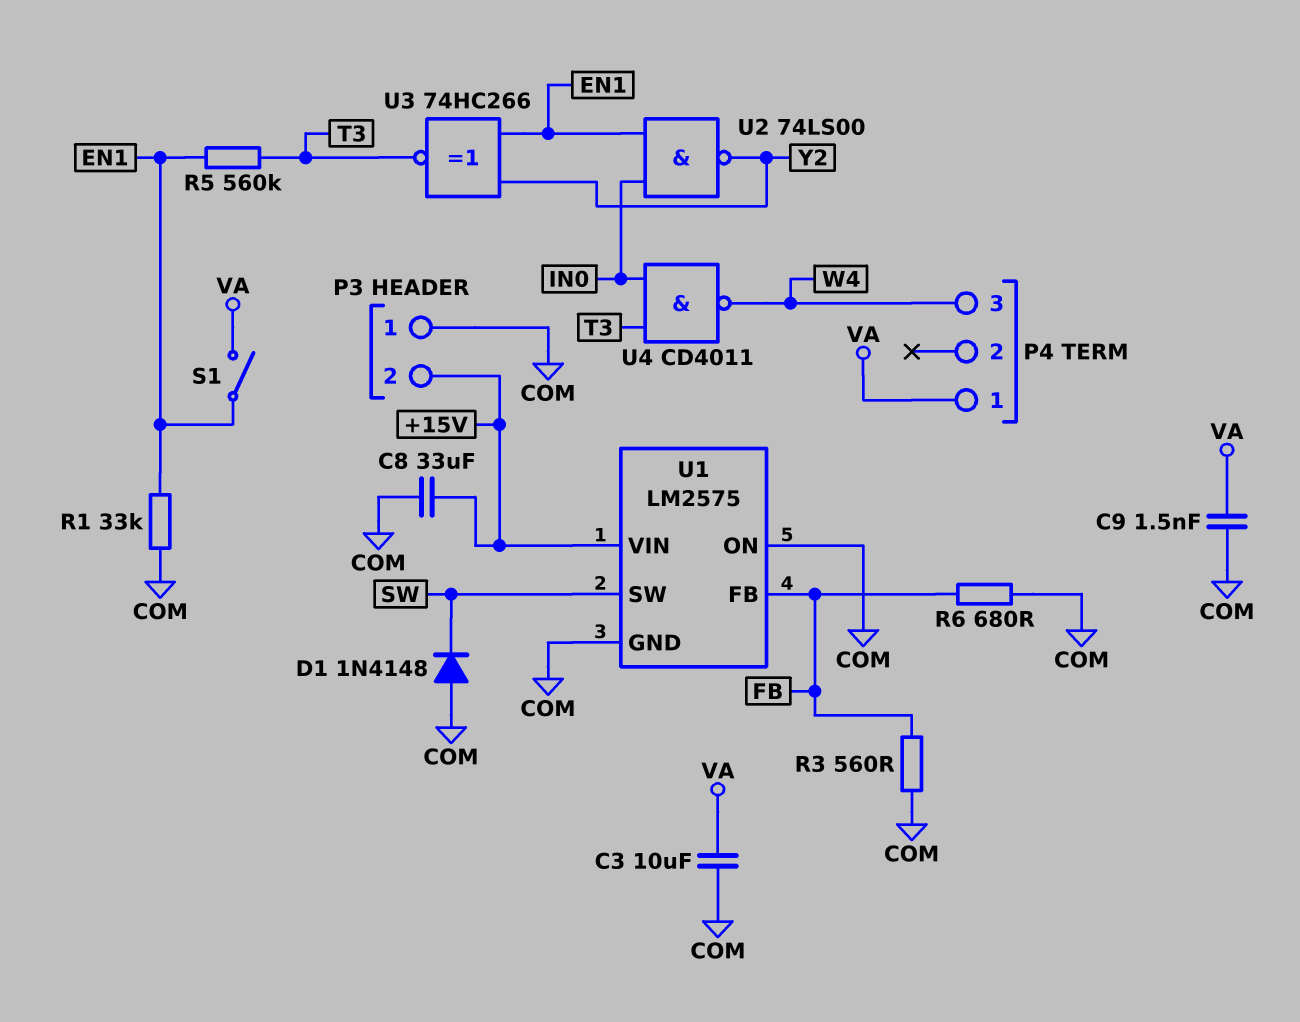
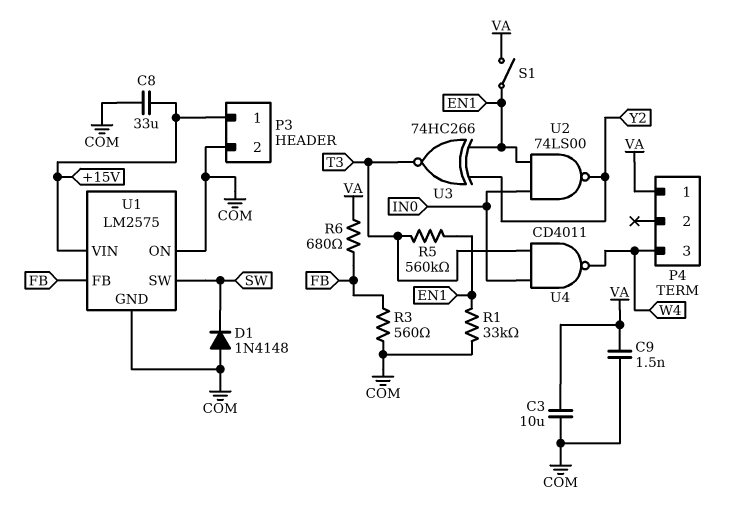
P3 pin 1: COM -> +15V
P3 pin 2: +15V -> COM
R6: 680 (COM, FB) -> 680 (FB, VA)

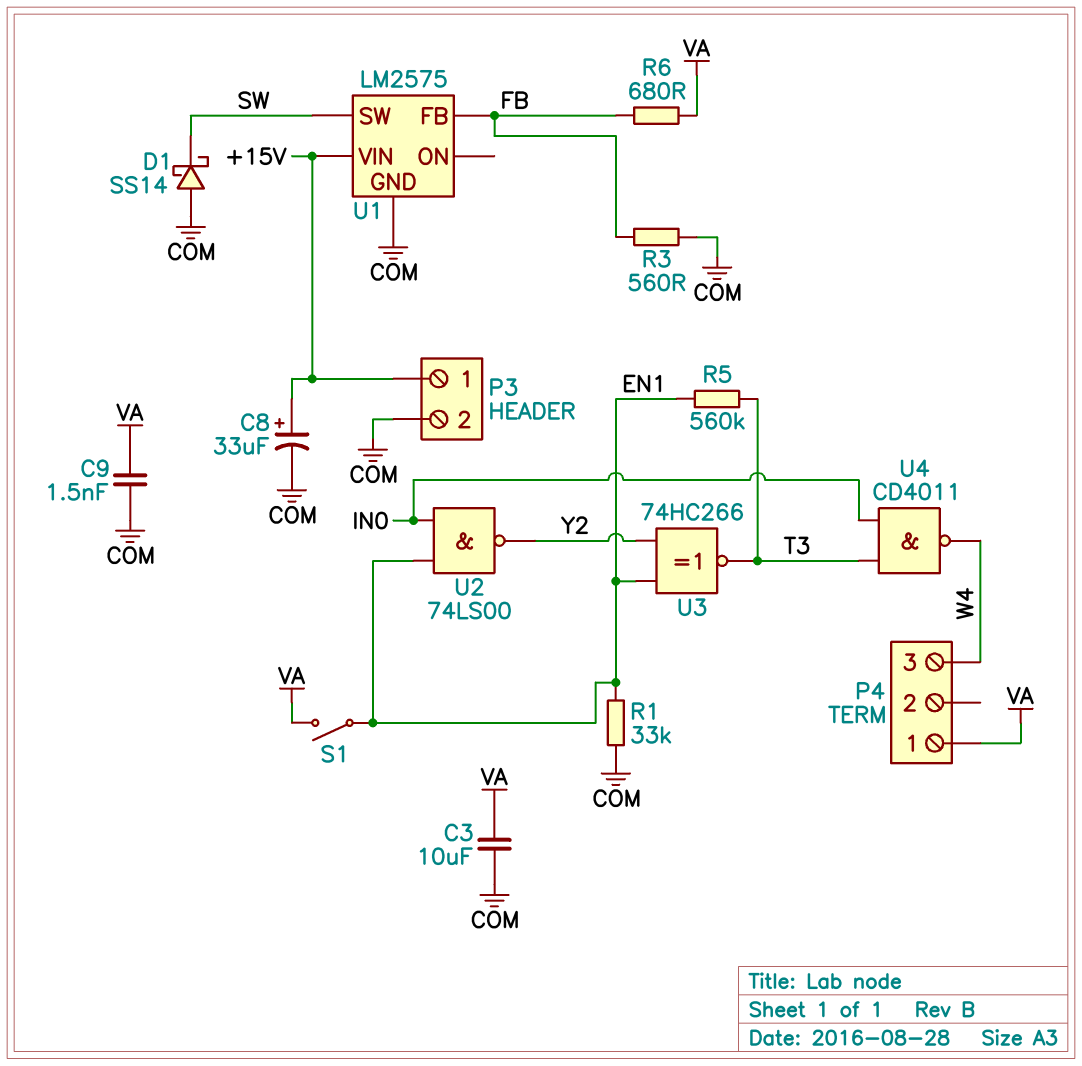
C8: 33uF (+15V, COM) -> 33uF (plus +15V, minus COM)
D1: diode 1N4148 (A COM, K SW) -> schottky SS14 (A COM, K SW)
U1 pin ON: COM -> none

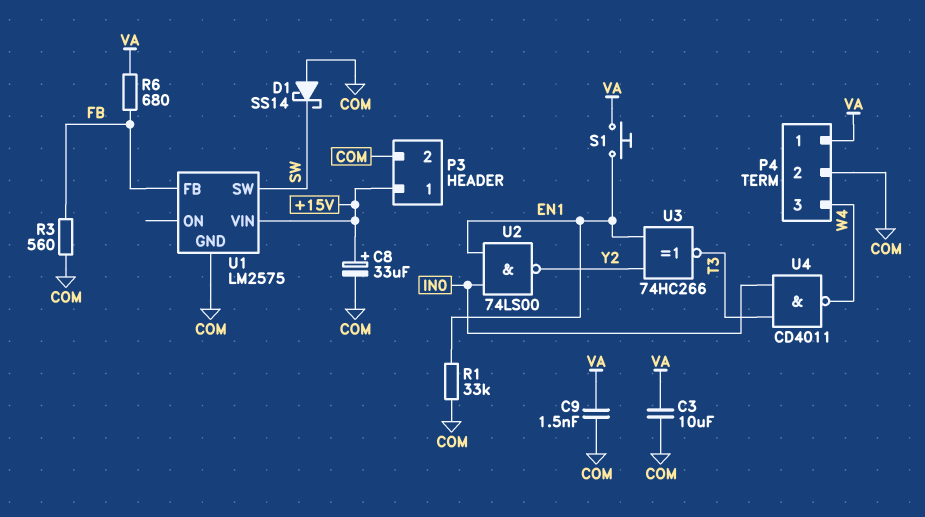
P4 pin 2: none -> COM
R5: 560k (EN1, T3) -> none
S1: switch (EN1, VA) -> button (EN1, VA)

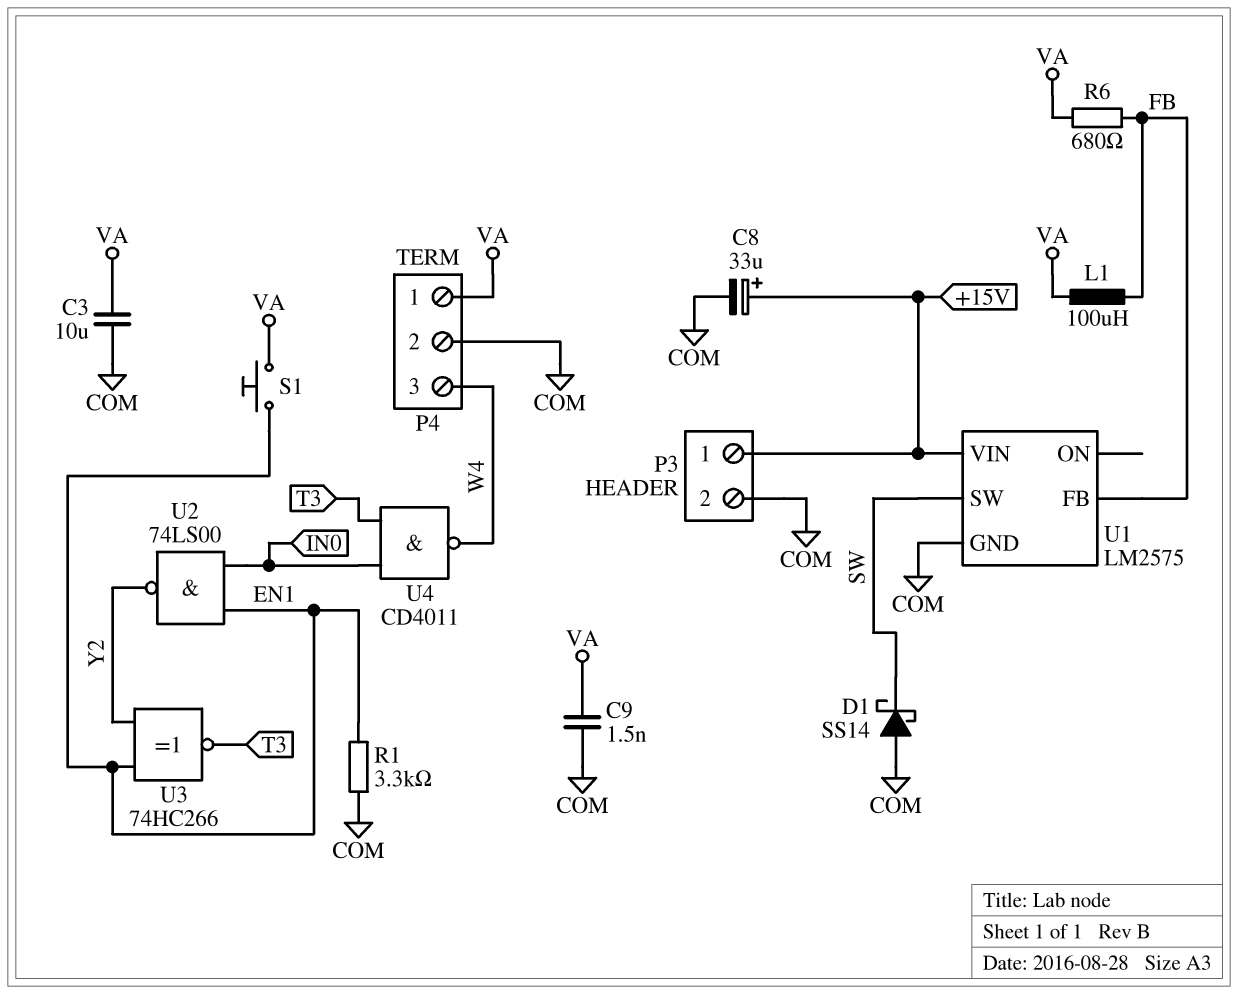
L1: none -> 100uH (FB, VA)
R1: 33k (COM, EN1) -> 3.3k (COM, EN1)
R3: 560 (COM, FB) -> none

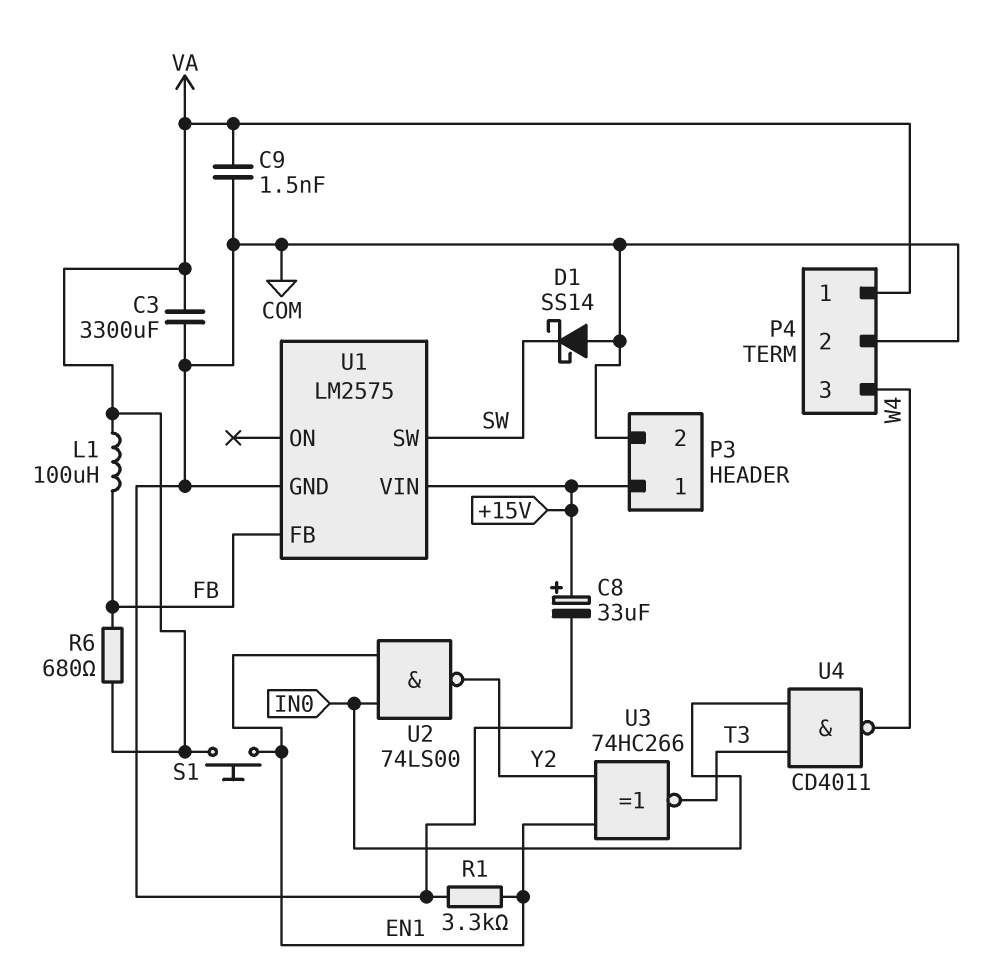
C3: 10uF (COM, VA) -> 3300uF (COM, VA)

